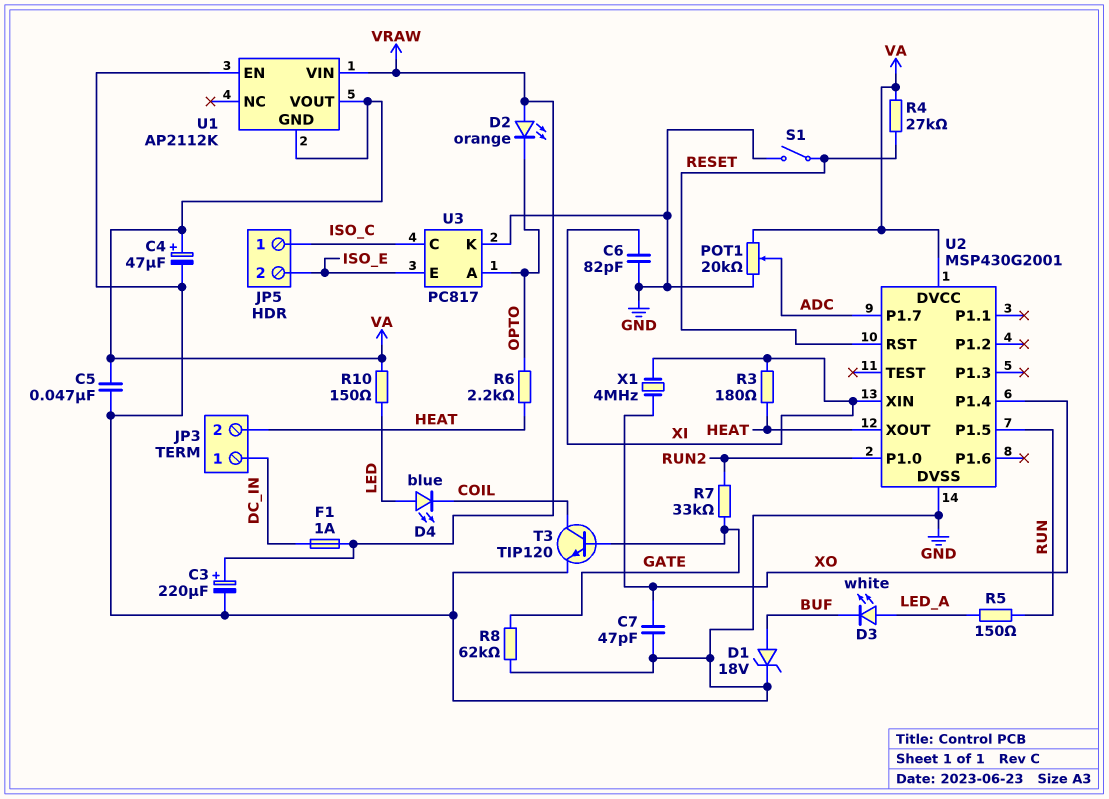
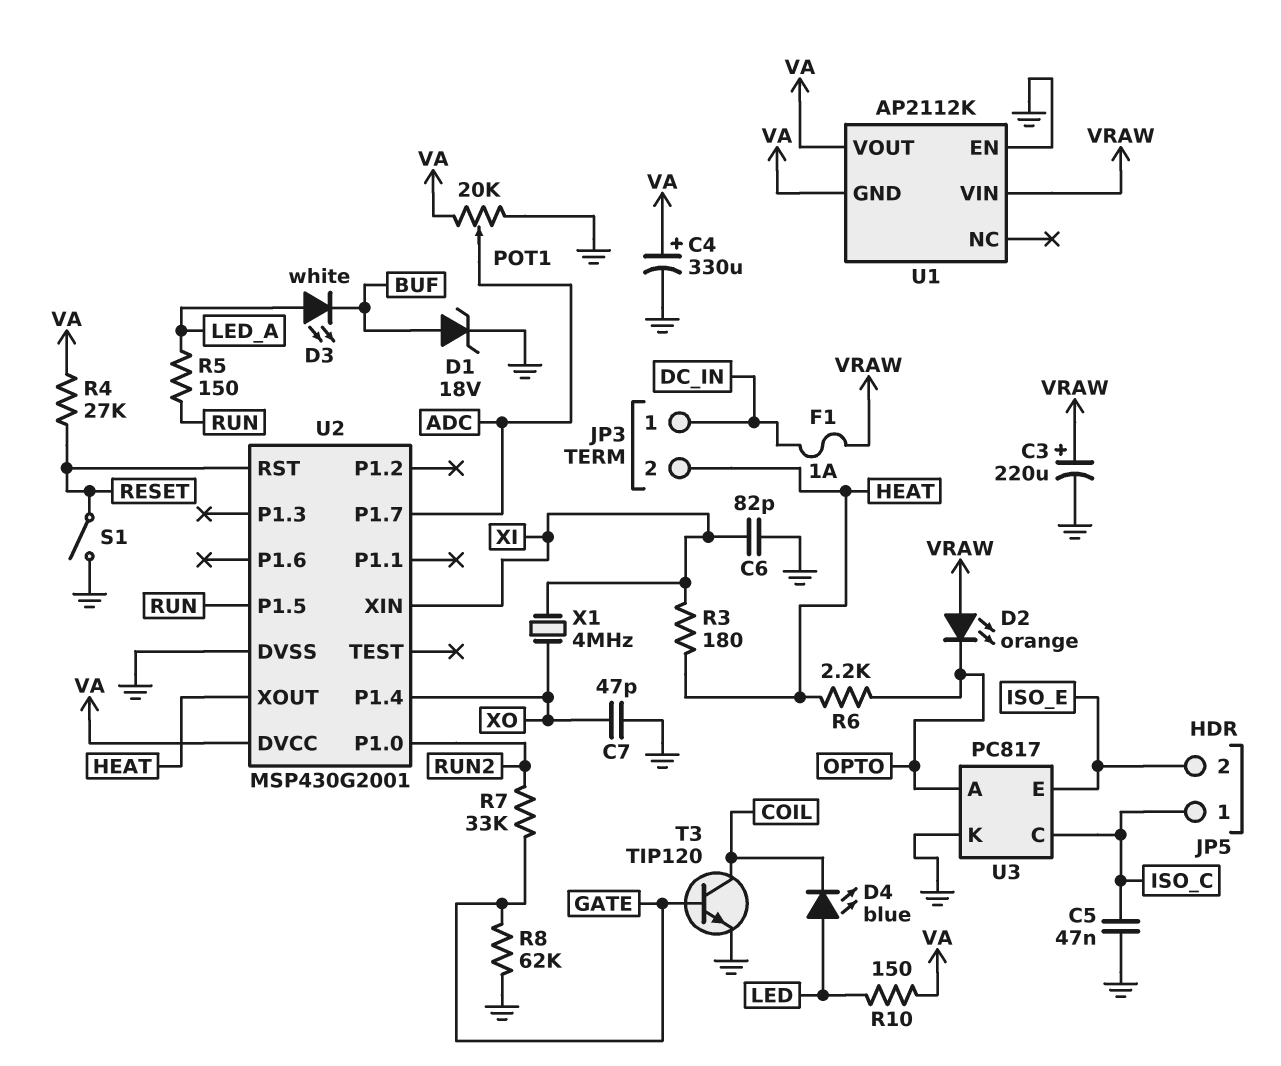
C4: 47uF (plus VA, minus GND) -> 330uF (plus VA, minus GND)
C5: 47nF (GND, VA) -> 47nF (GND, ISO_C)

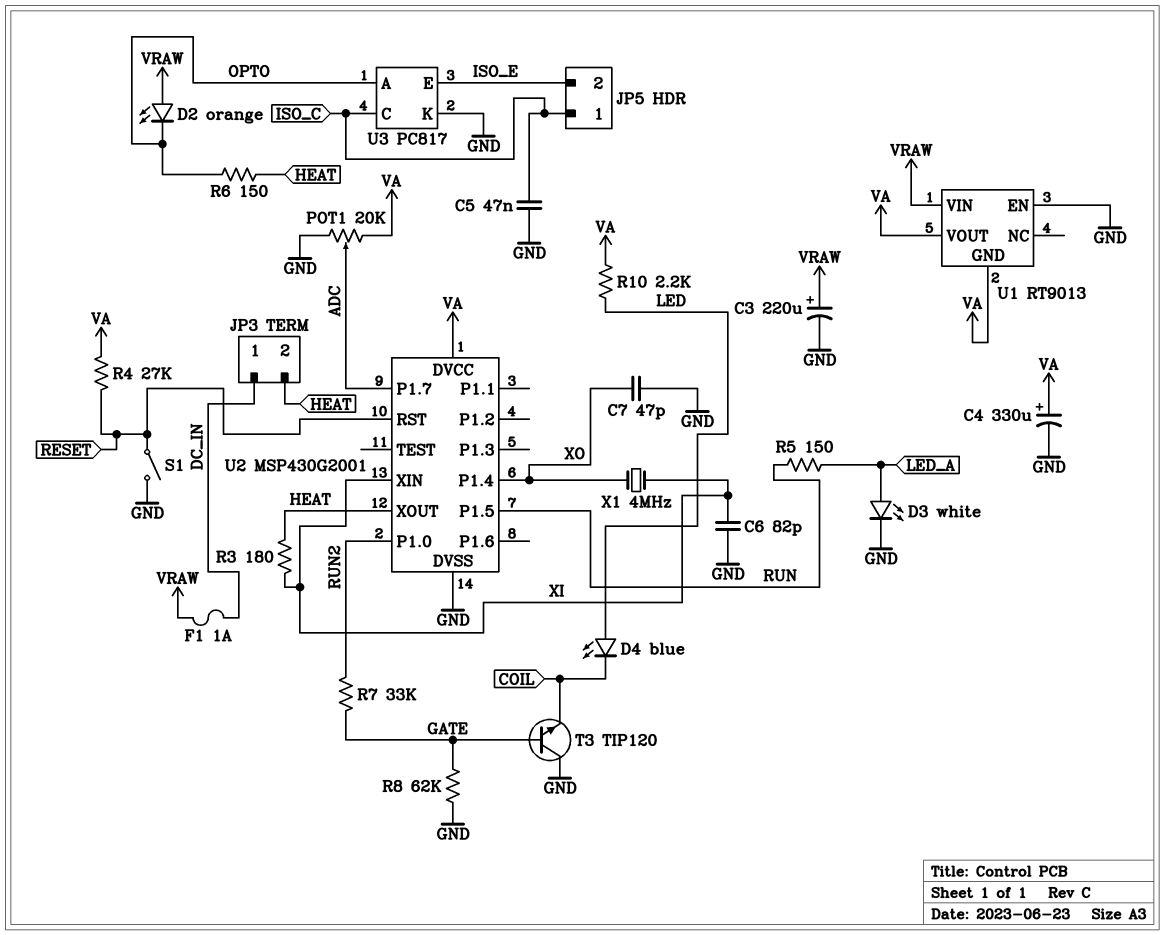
D1: zener 18V (A BUF, K GND) -> none
D3: LED white (A LED_A, K BUF) -> LED white (A LED_A, K GND)
R6: 2.2k (HEAT, OPTO) -> 150 (HEAT, OPTO)
R10: 150 (LED, VA) -> 2.2k (LED, VA)
T3: NPN TIP120 (B GATE, C COIL, E GND) -> NPN TIP120 (B GATE, C GND, E COIL)
U1: AP2112K -> RT9013

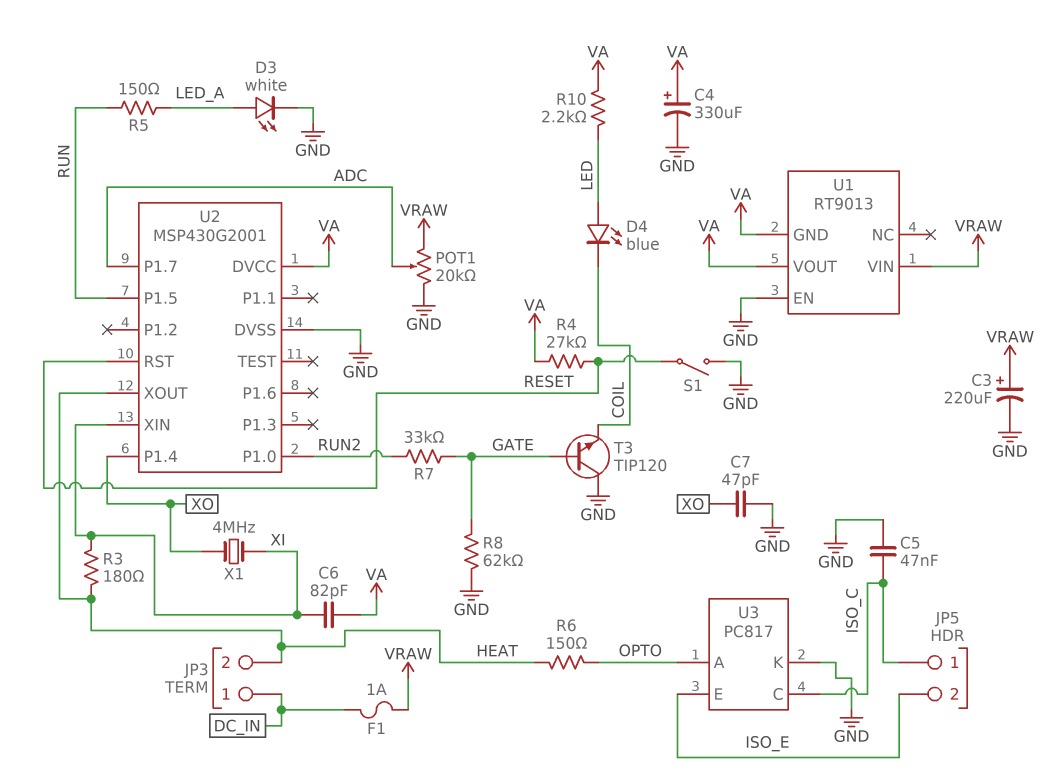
C6: 82pF (GND, XI) -> 82pF (VA, XI)
D2: LED orange (A VRAW, K OPTO) -> none
POT1: 20k (GND, VA, wiper ADC) -> 20k (GND, VRAW, wiper ADC)

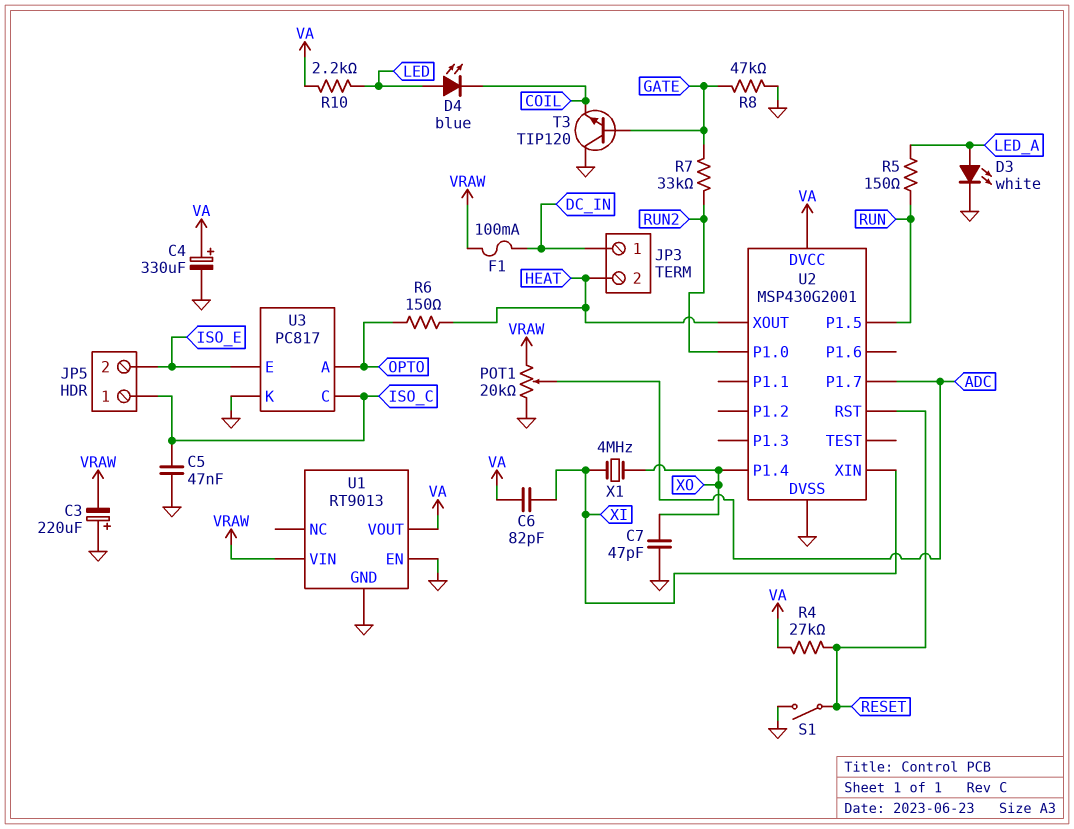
C3: 220uF (plus VRAW, minus GND) -> 220uF (plus GND, minus VRAW)
F1: 1A (DC_IN, VRAW) -> 100mA (DC_IN, VRAW)
R3: 180 (HEAT, XI) -> none
R8: 62k (GATE, GND) -> 47k (GATE, GND)
U1 pin GND: VA -> GND

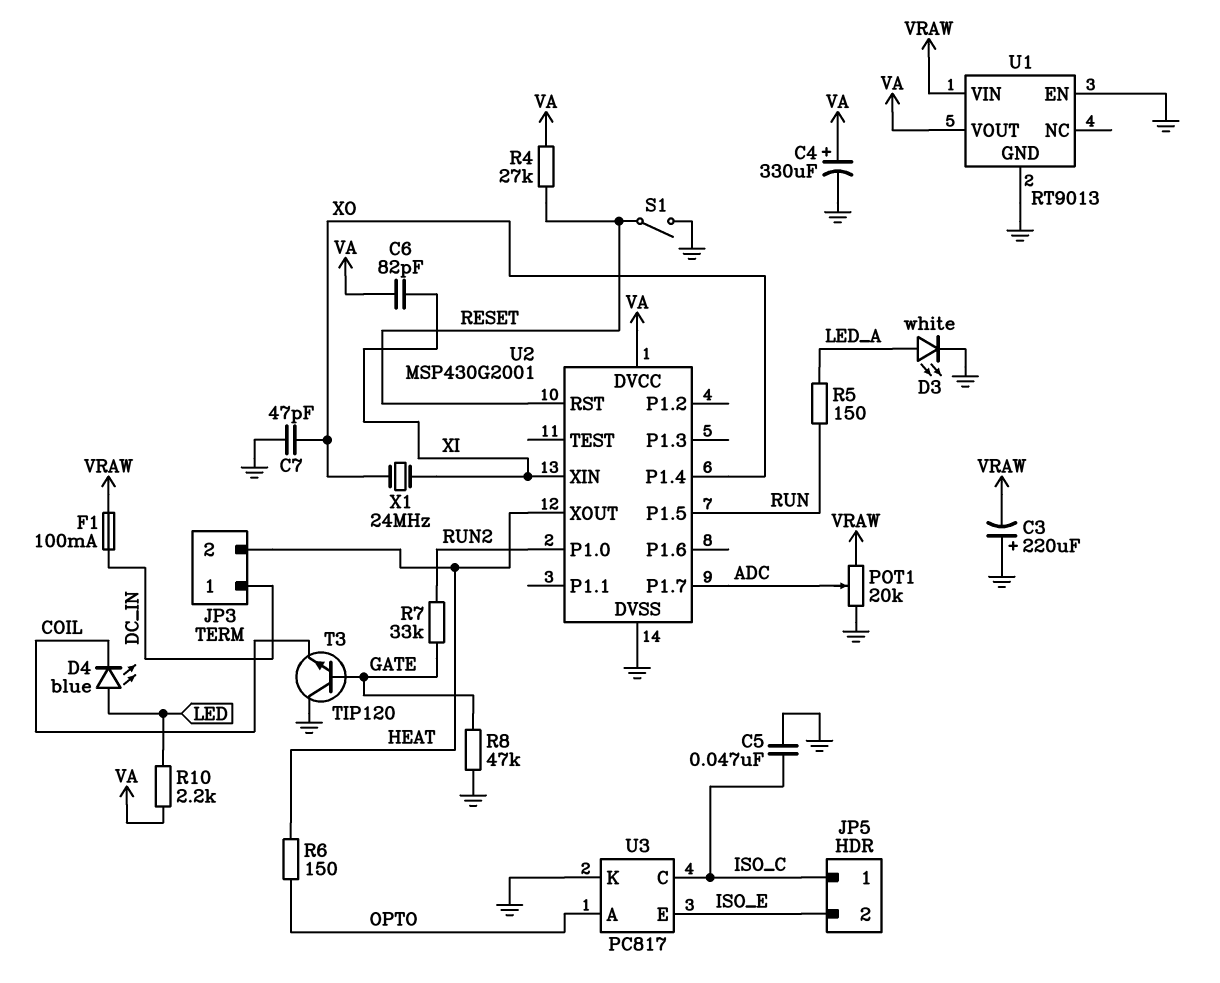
X1: 4MHz (XI, XO) -> 24MHz (XI, XO)

